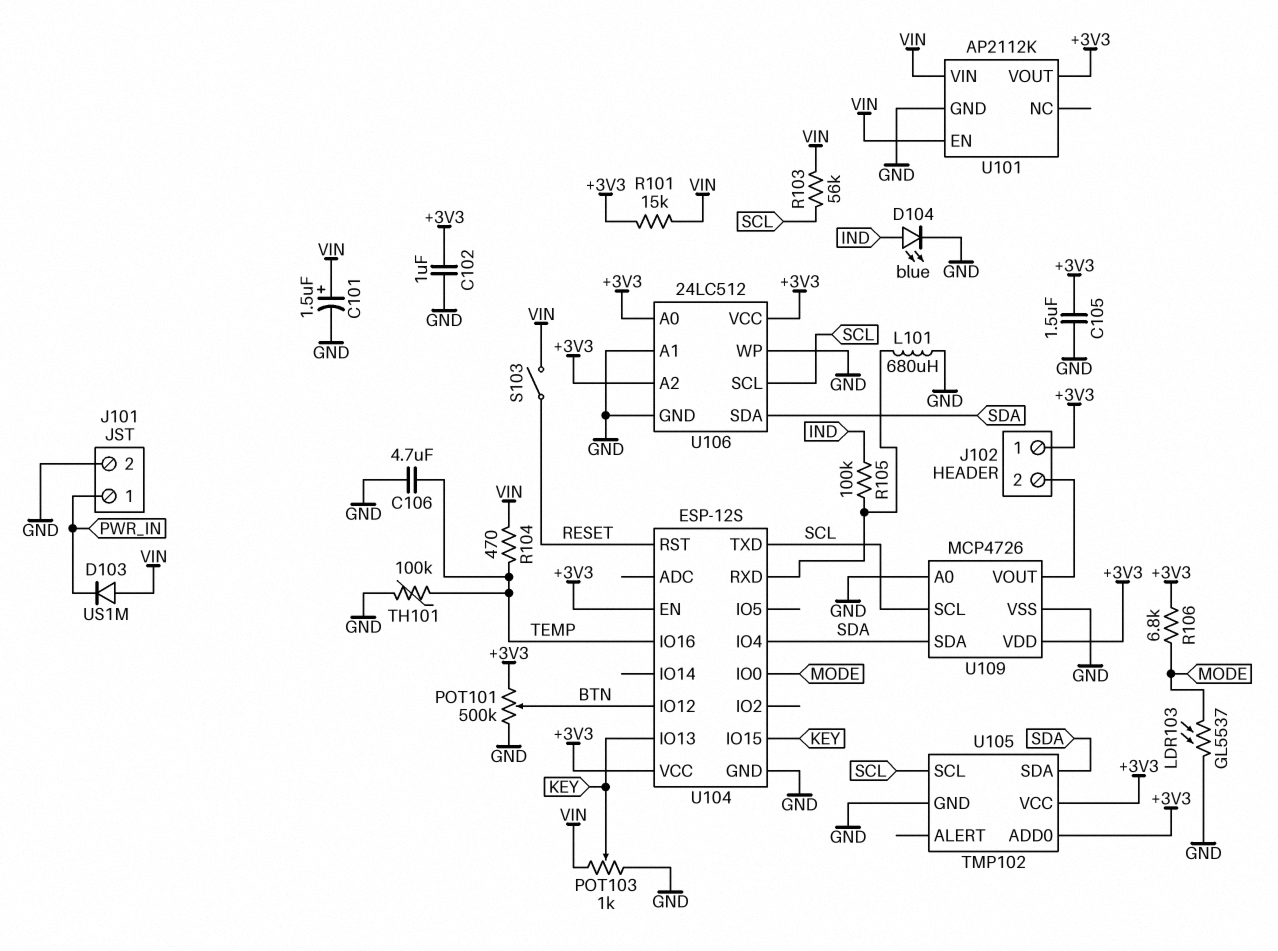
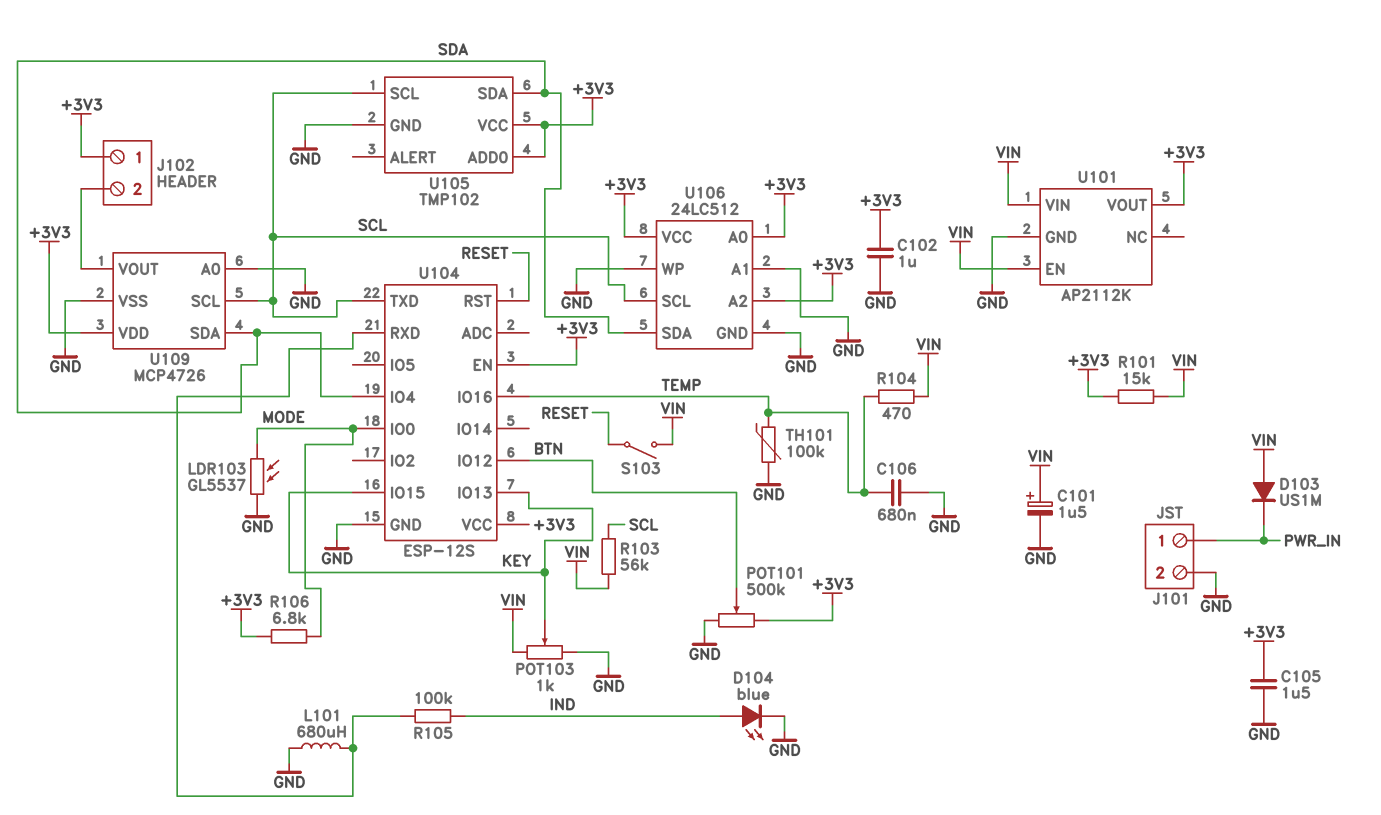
C106: 4.7uF (GND, TEMP) -> 680nF (GND, TEMP)

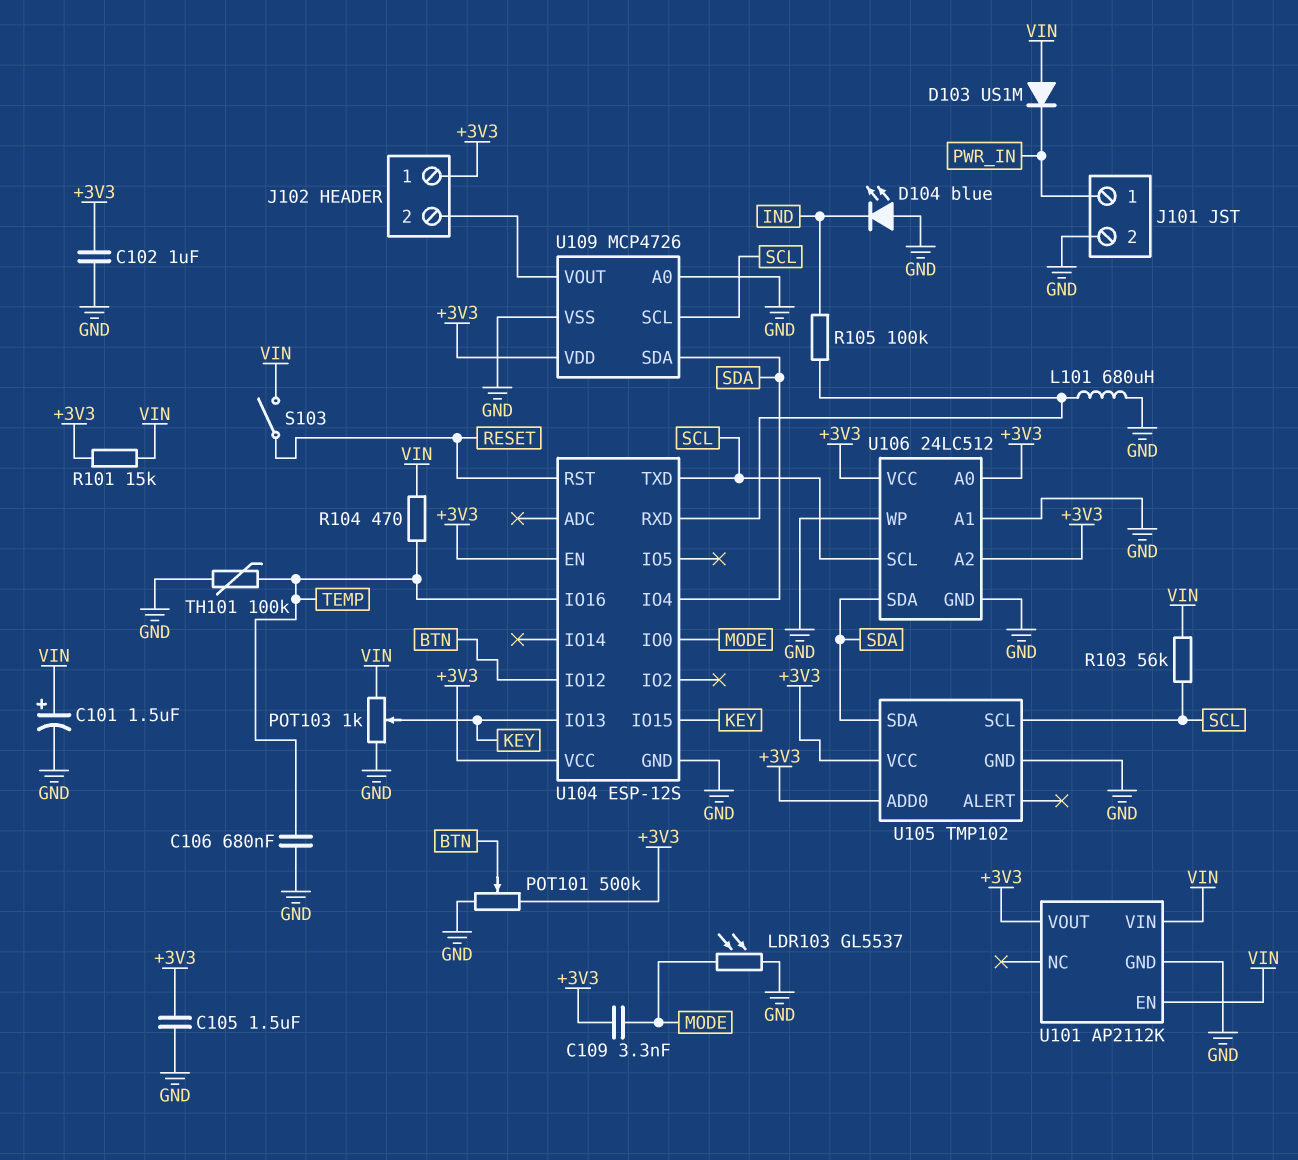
C109: none -> 3.3nF (+3V3, MODE)
D104: LED blue (A IND, K GND) -> LED blue (A GND, K IND)
R106: 6.8k (+3V3, MODE) -> none

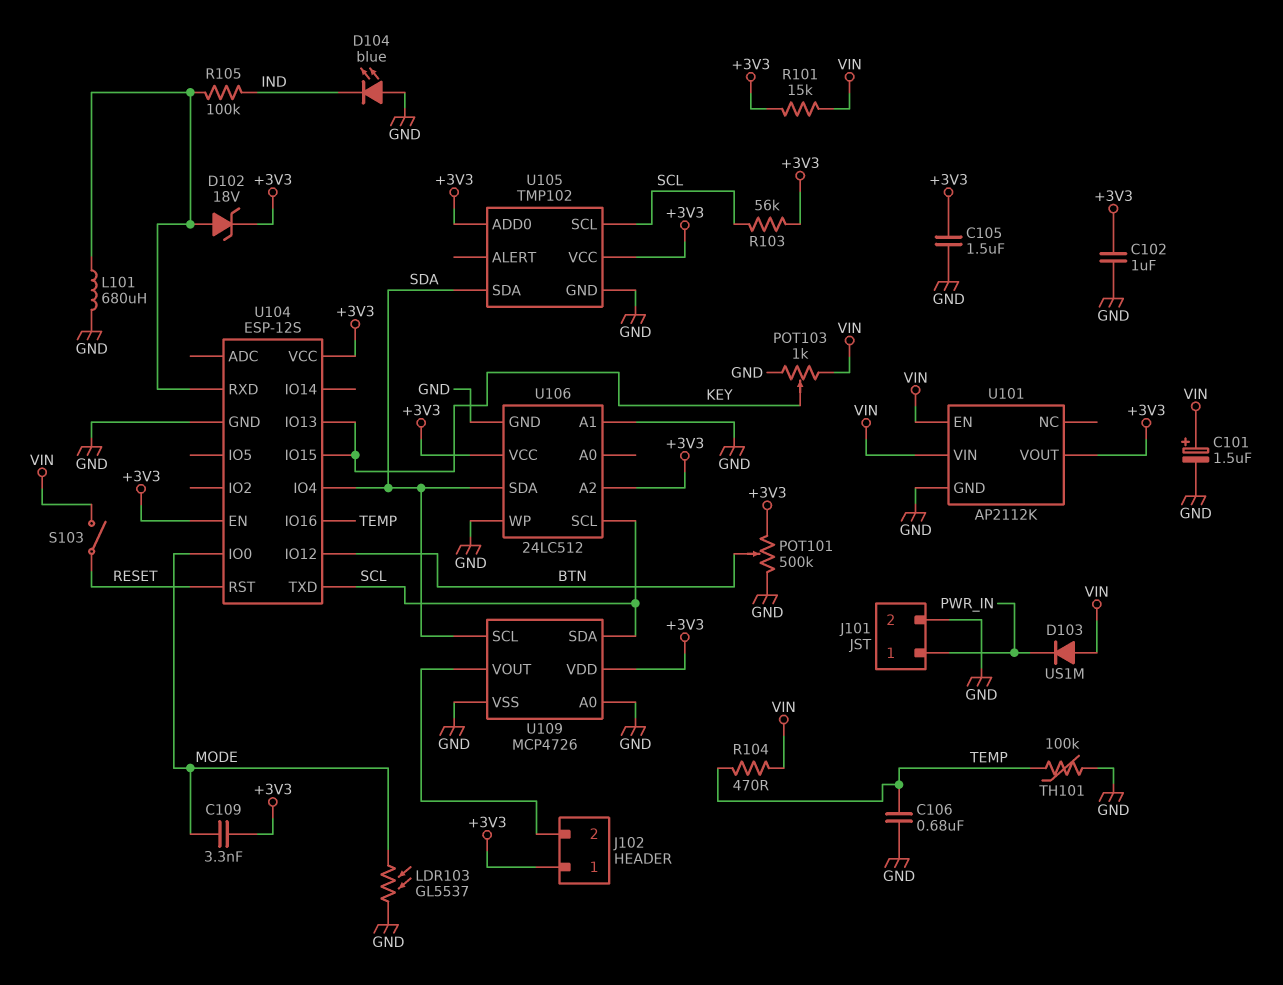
D102: none -> zener 18V (A U104/RXD, K +3V3)
R103: 56k (SCL, VIN) -> 56k (+3V3, SCL)
U106 pin A0: +3V3 -> none
U109 pin SCL: SCL -> SDA
U109 pin SDA: SDA -> SCL

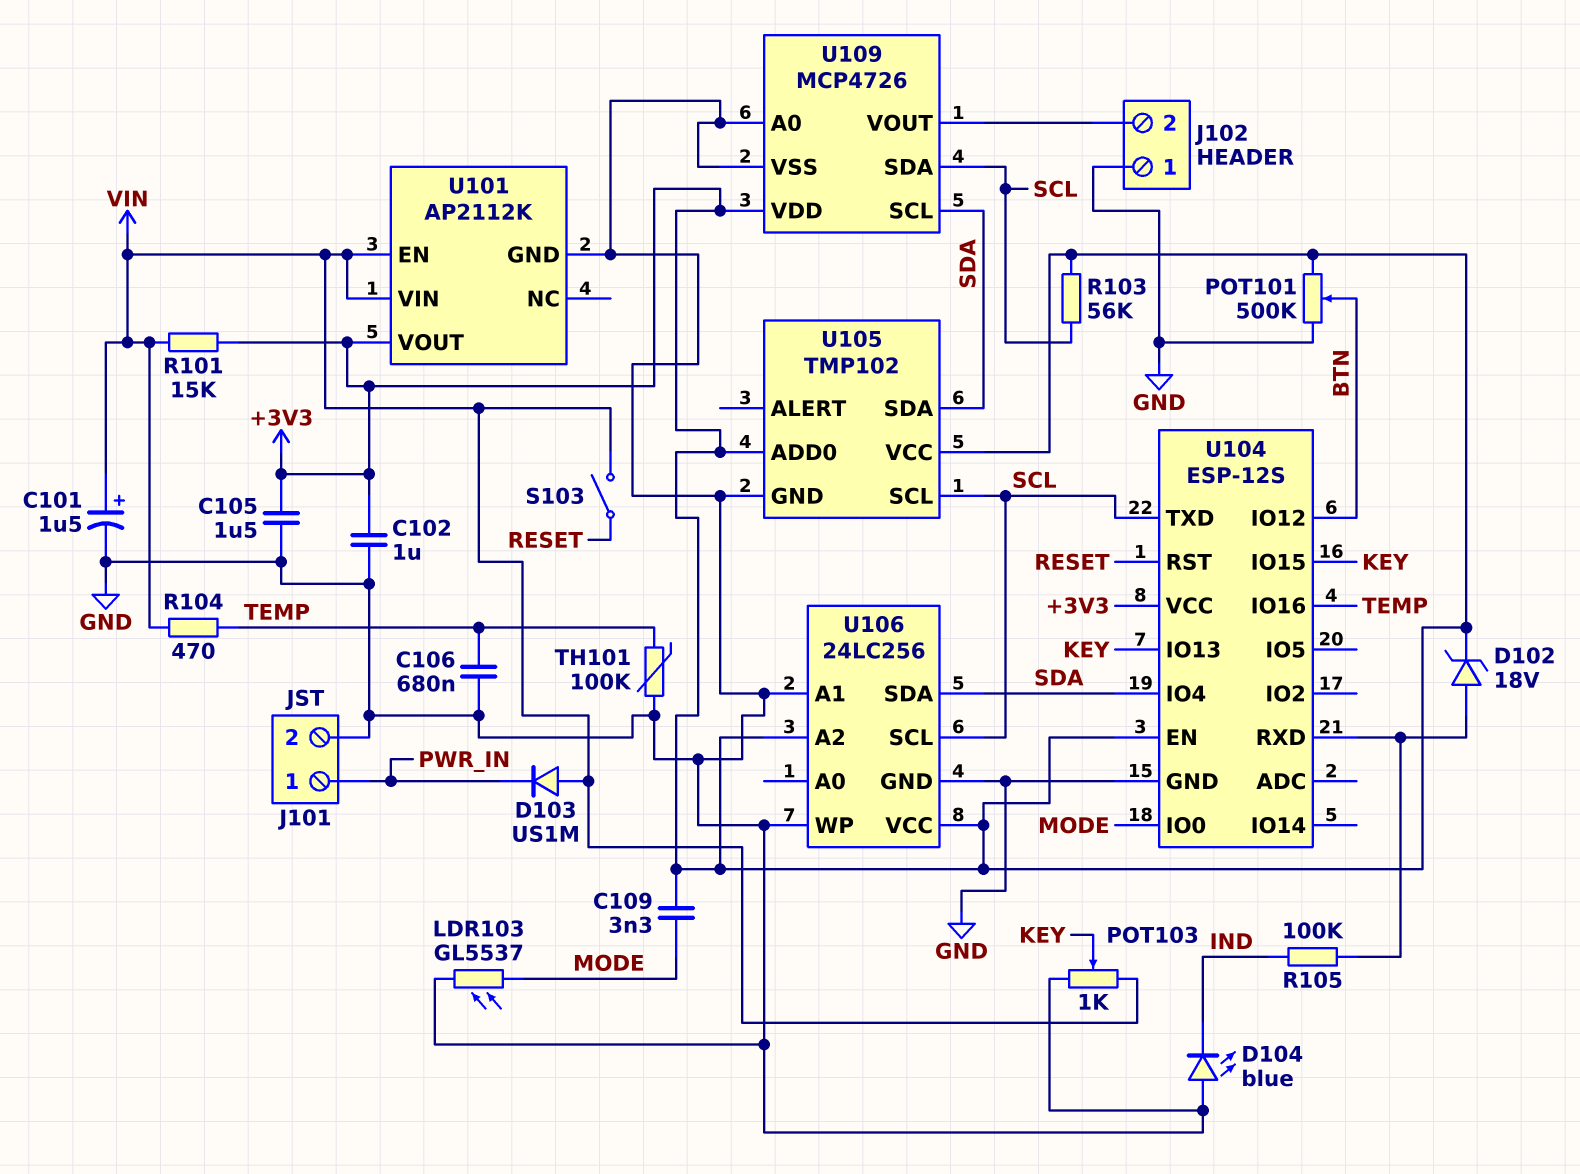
J102 pin 1: +3V3 -> GND
L101: 680uH (GND, U104/RXD) -> none
U106: 24LC512 -> 24LC256

